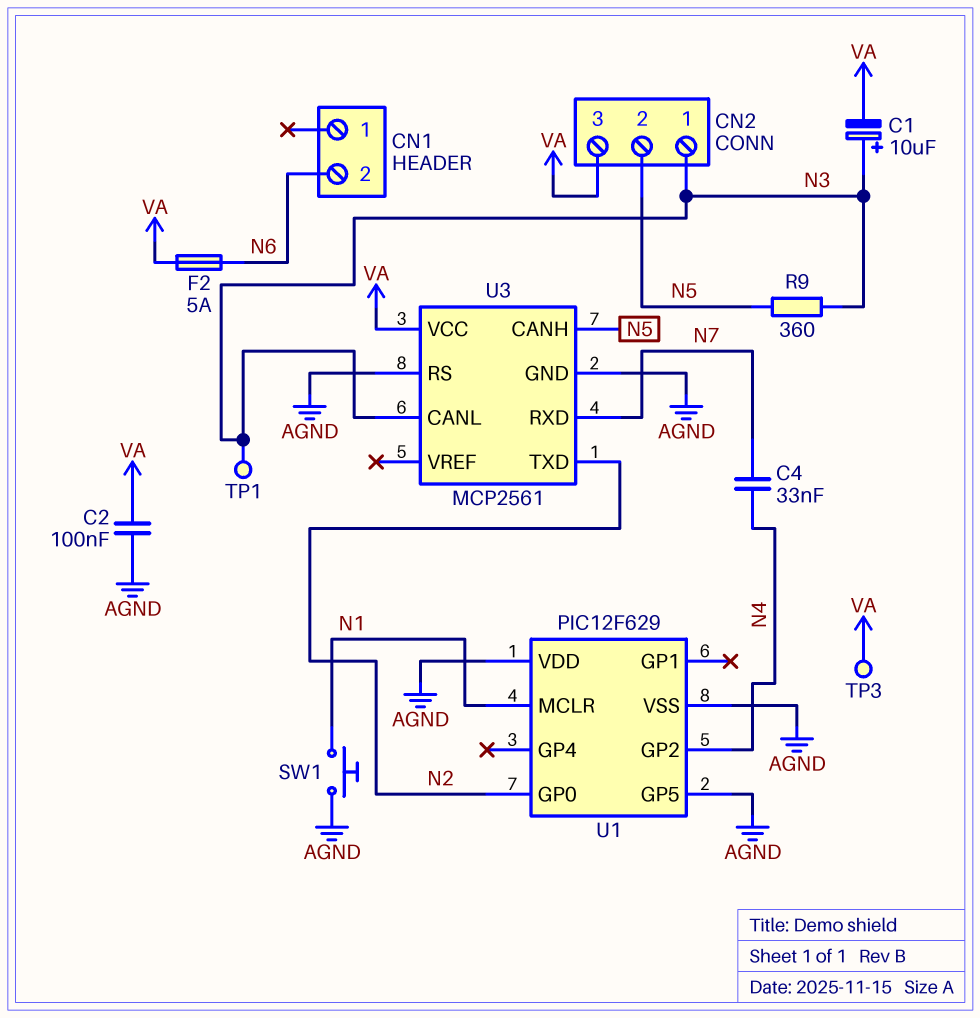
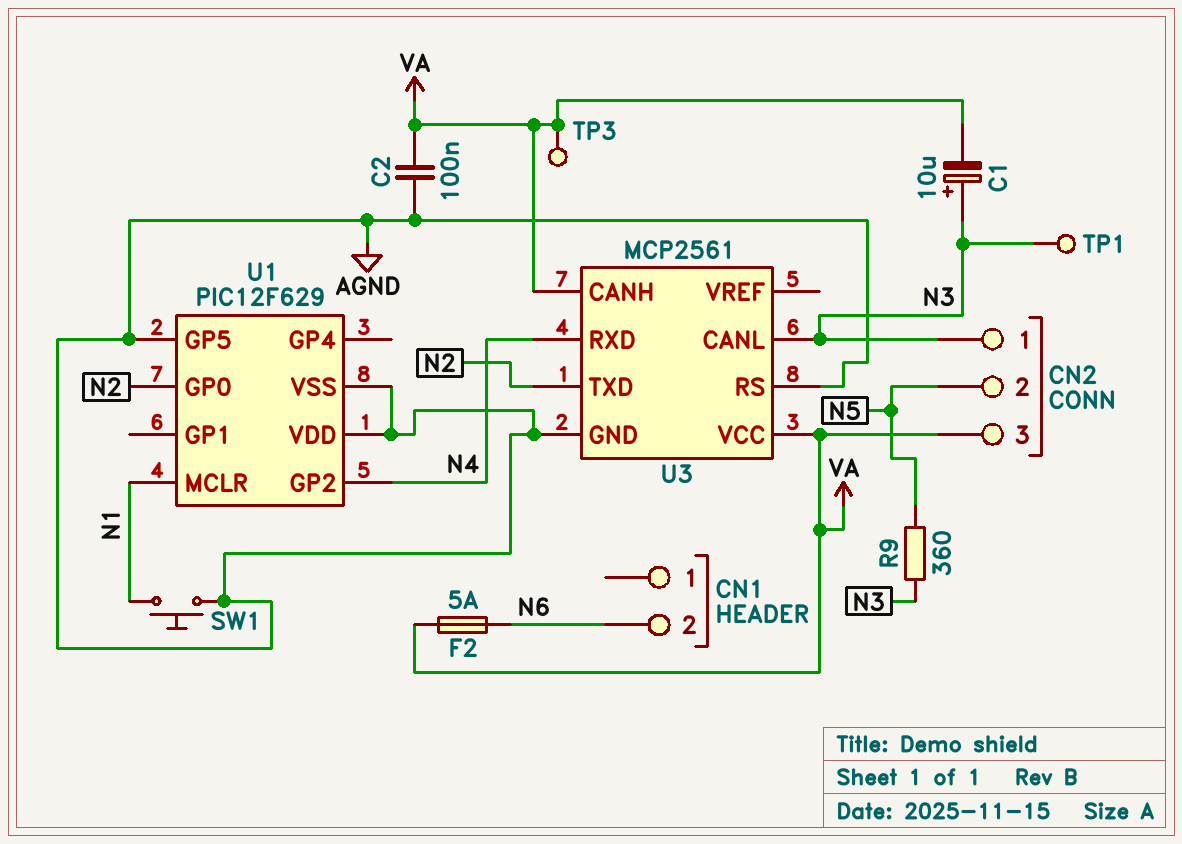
C4: 33nF (N4, N7) -> none
U3 pin CANH: N5 -> VA
U3 pin RXD: N7 -> N4

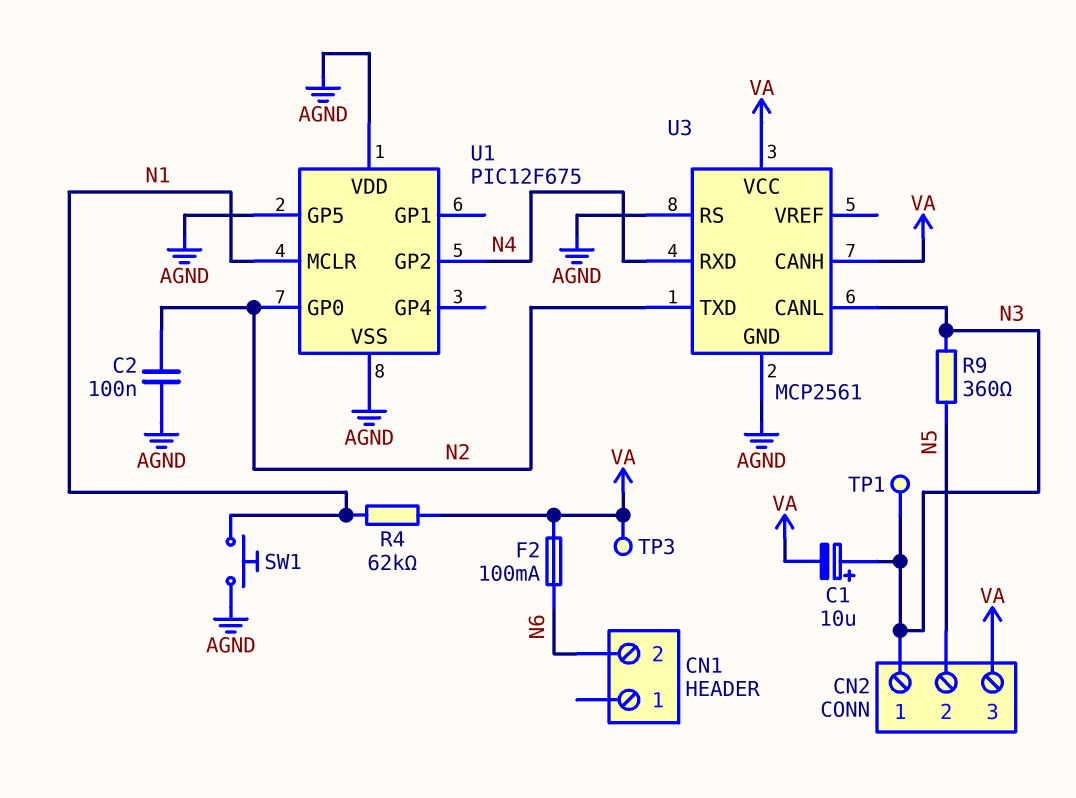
C2: 100nF (AGND, VA) -> 100nF (AGND, N2)
F2: 5A (N6, VA) -> 100mA (N6, VA)
R4: none -> 62k (N1, VA)
U1: PIC12F629 -> PIC12F675

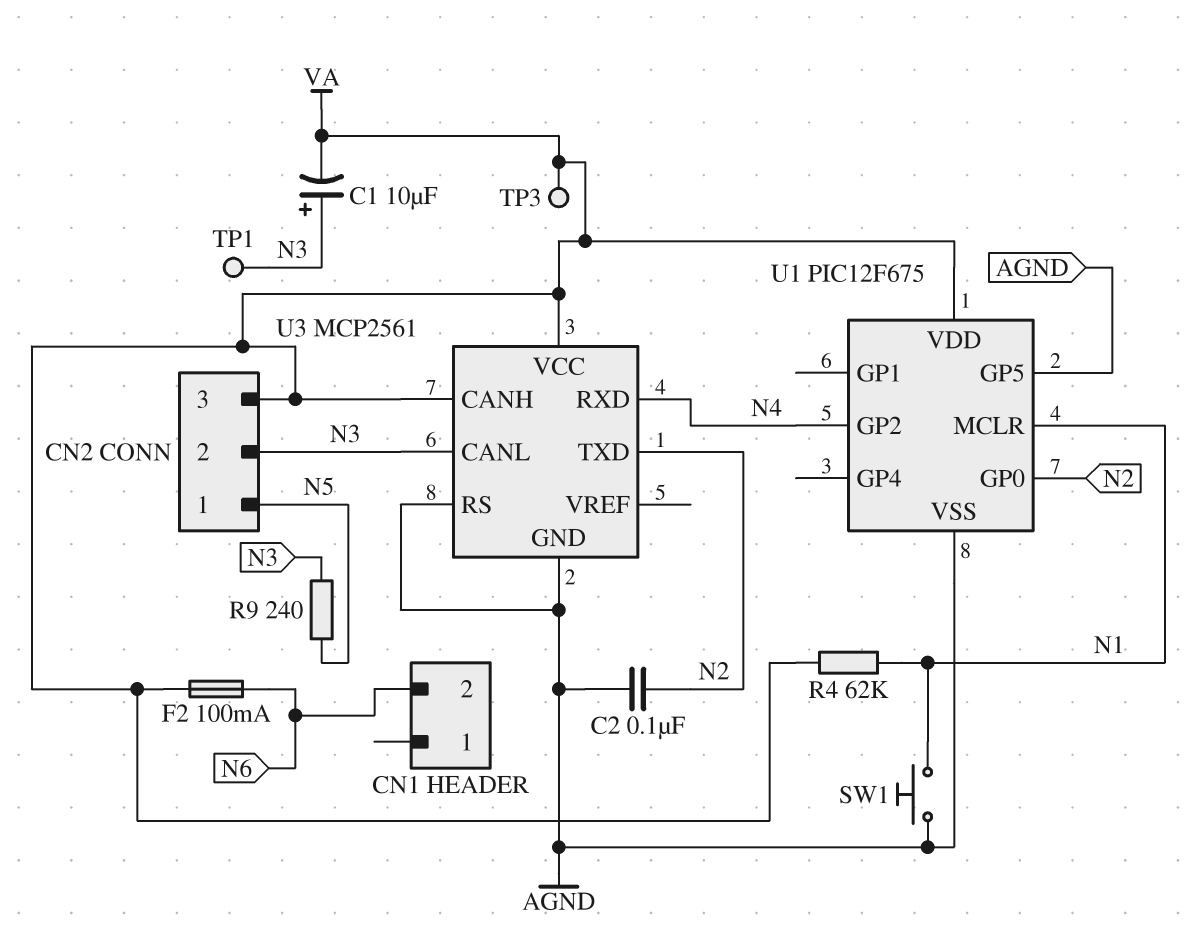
CN2 pin 1: N3 -> N5
CN2 pin 2: N5 -> N3
R9: 360 (N3, N5) -> 240 (N3, N5)
U1 pin VDD: AGND -> VA

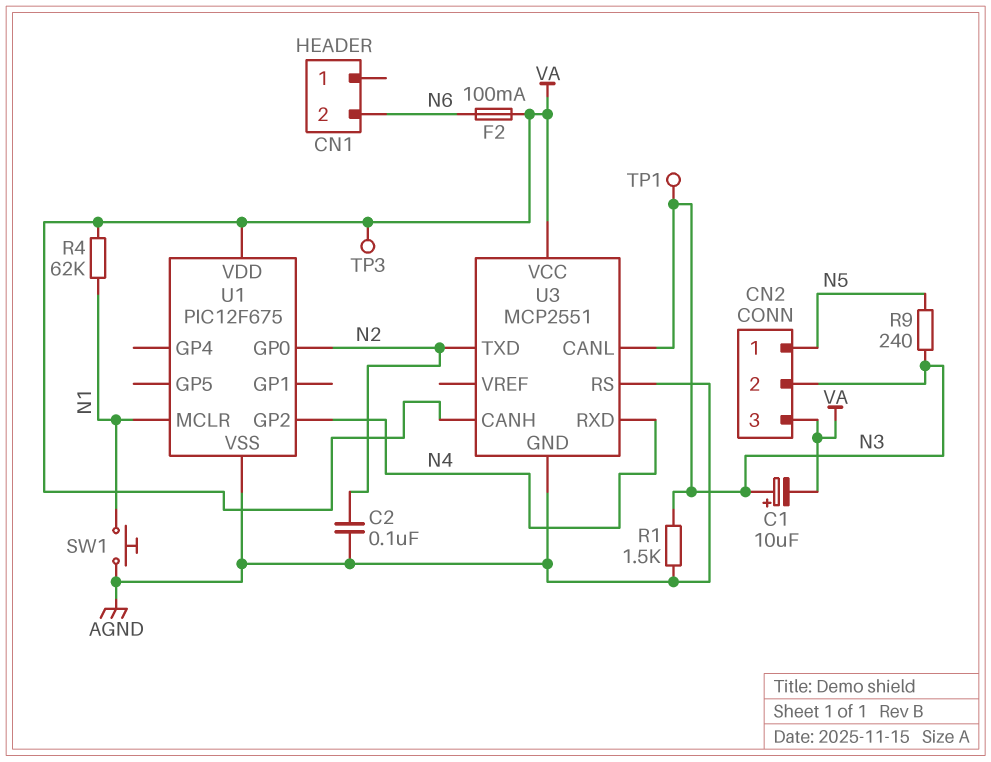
R1: none -> 1.5k (AGND, N3)
U1 pin GP5: AGND -> none
U3: MCP2561 -> MCP2551

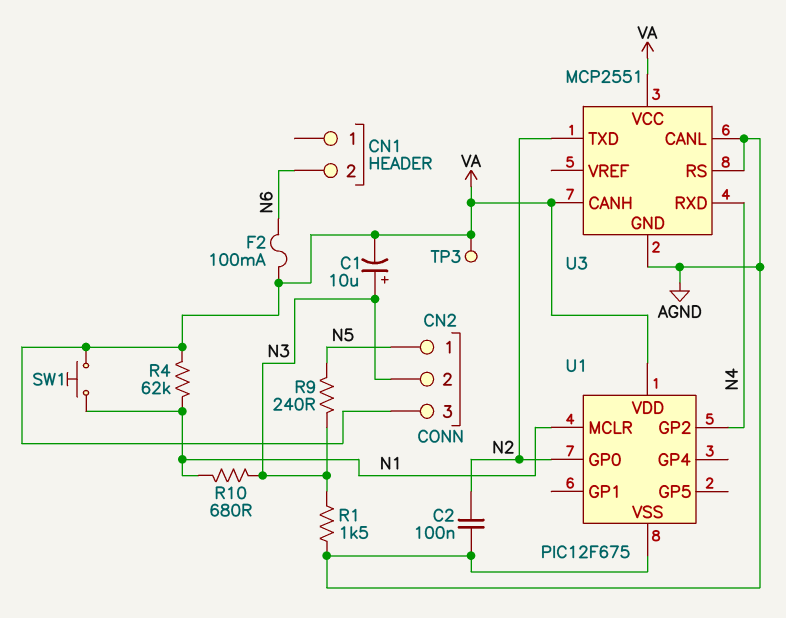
R10: none -> 680 (N1, N3)
SW1: button (AGND, N1) -> button (N1, VA)
TP1: test point (N3) -> none
U3 pin CANL: N3 -> AGND

